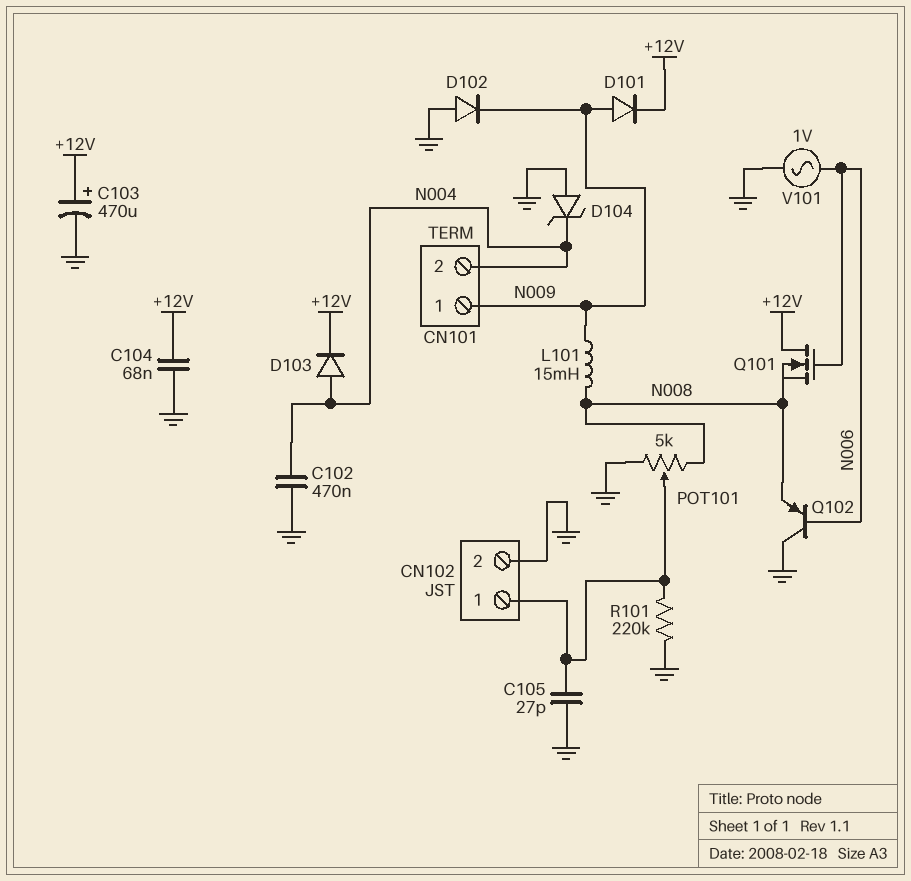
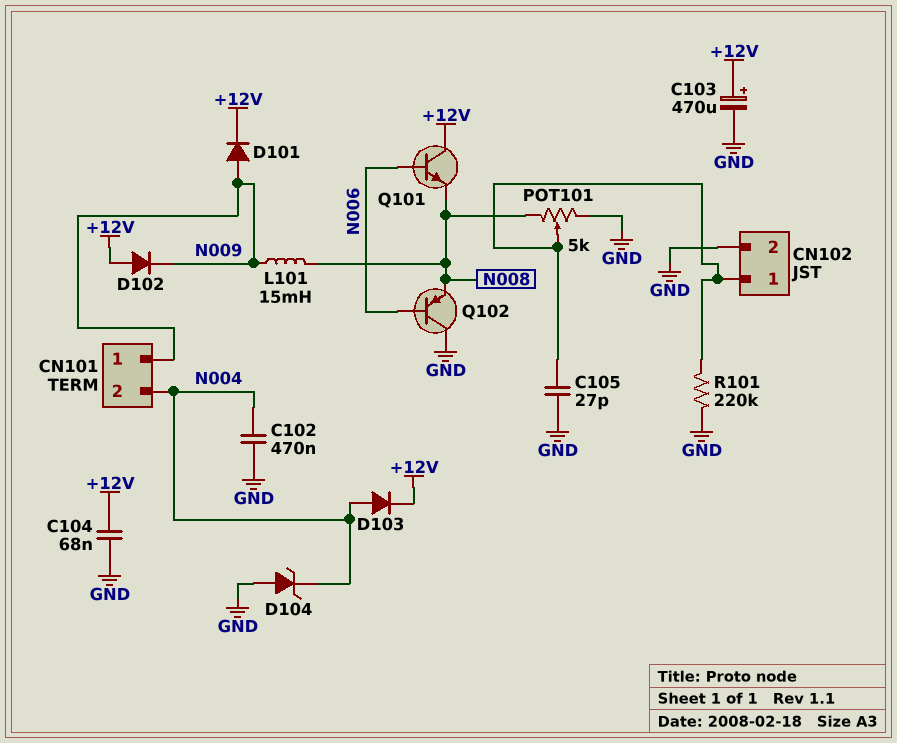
D102: diode (A GND, K N009) -> diode (A +12V, K N009)
Q101: NMOS (G N006, D +12V, S N008) -> NPN (B N006, C +12V, E N008)
V101: AC 1V (GND, N006) -> none

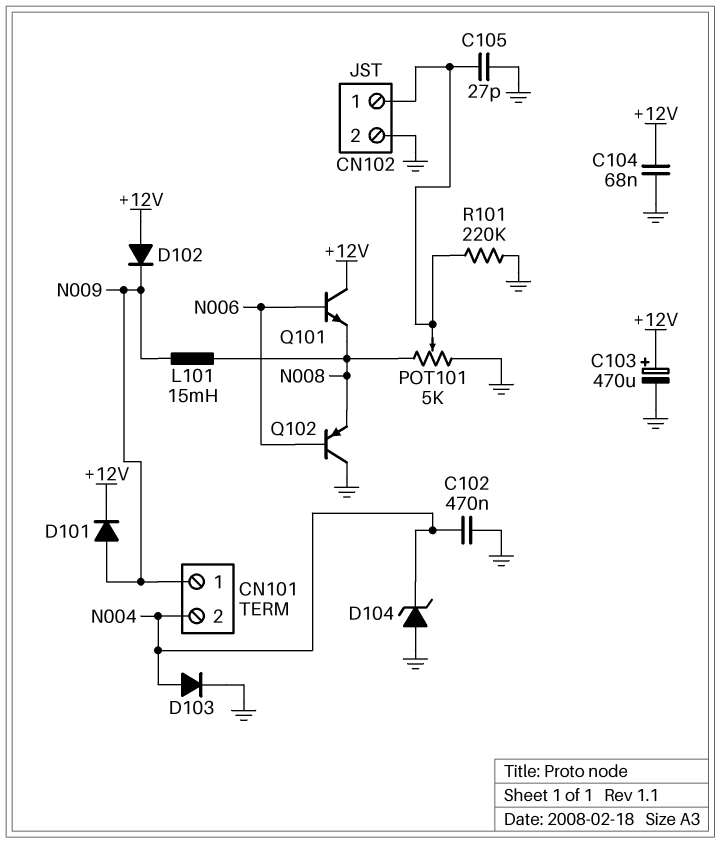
D103: diode (A N004, K +12V) -> diode (A N004, K GND)

